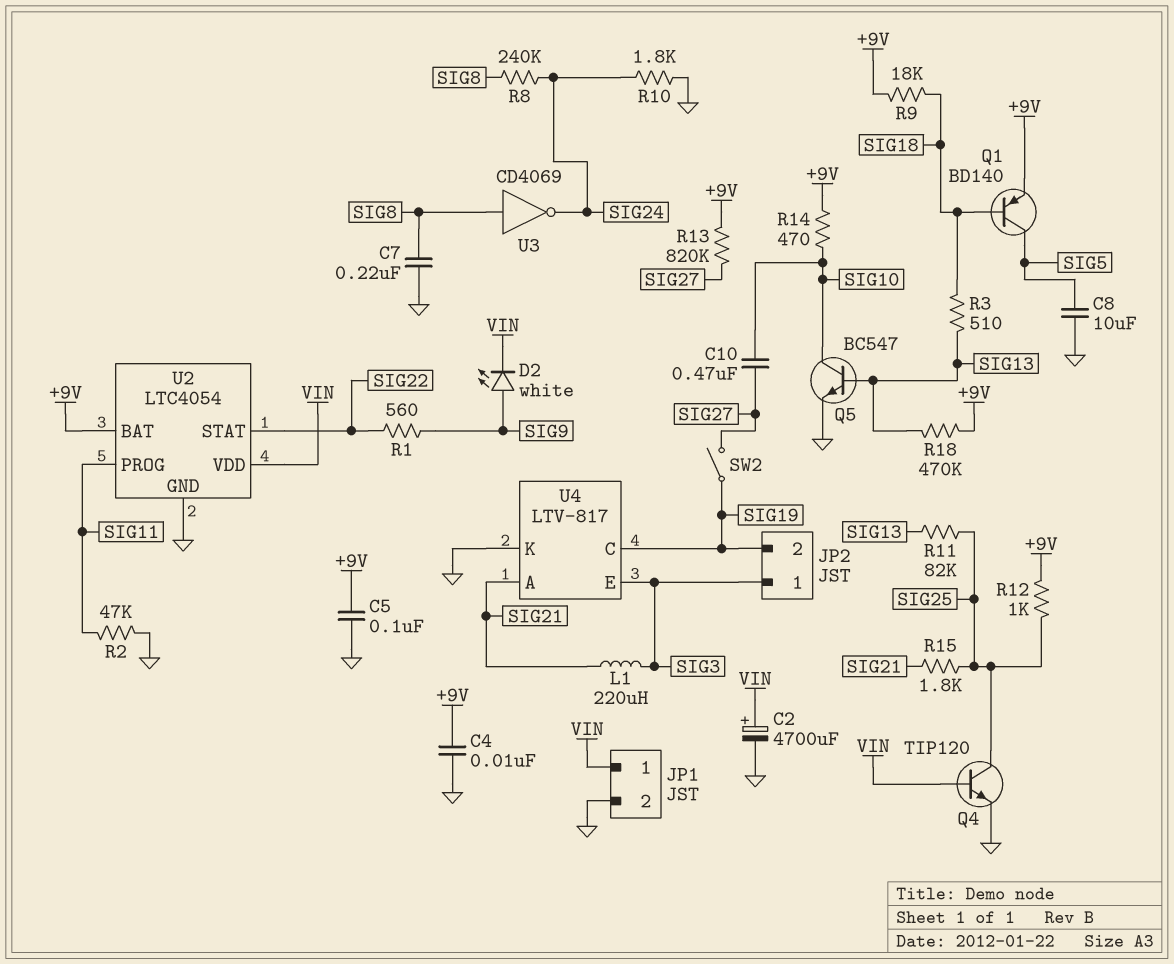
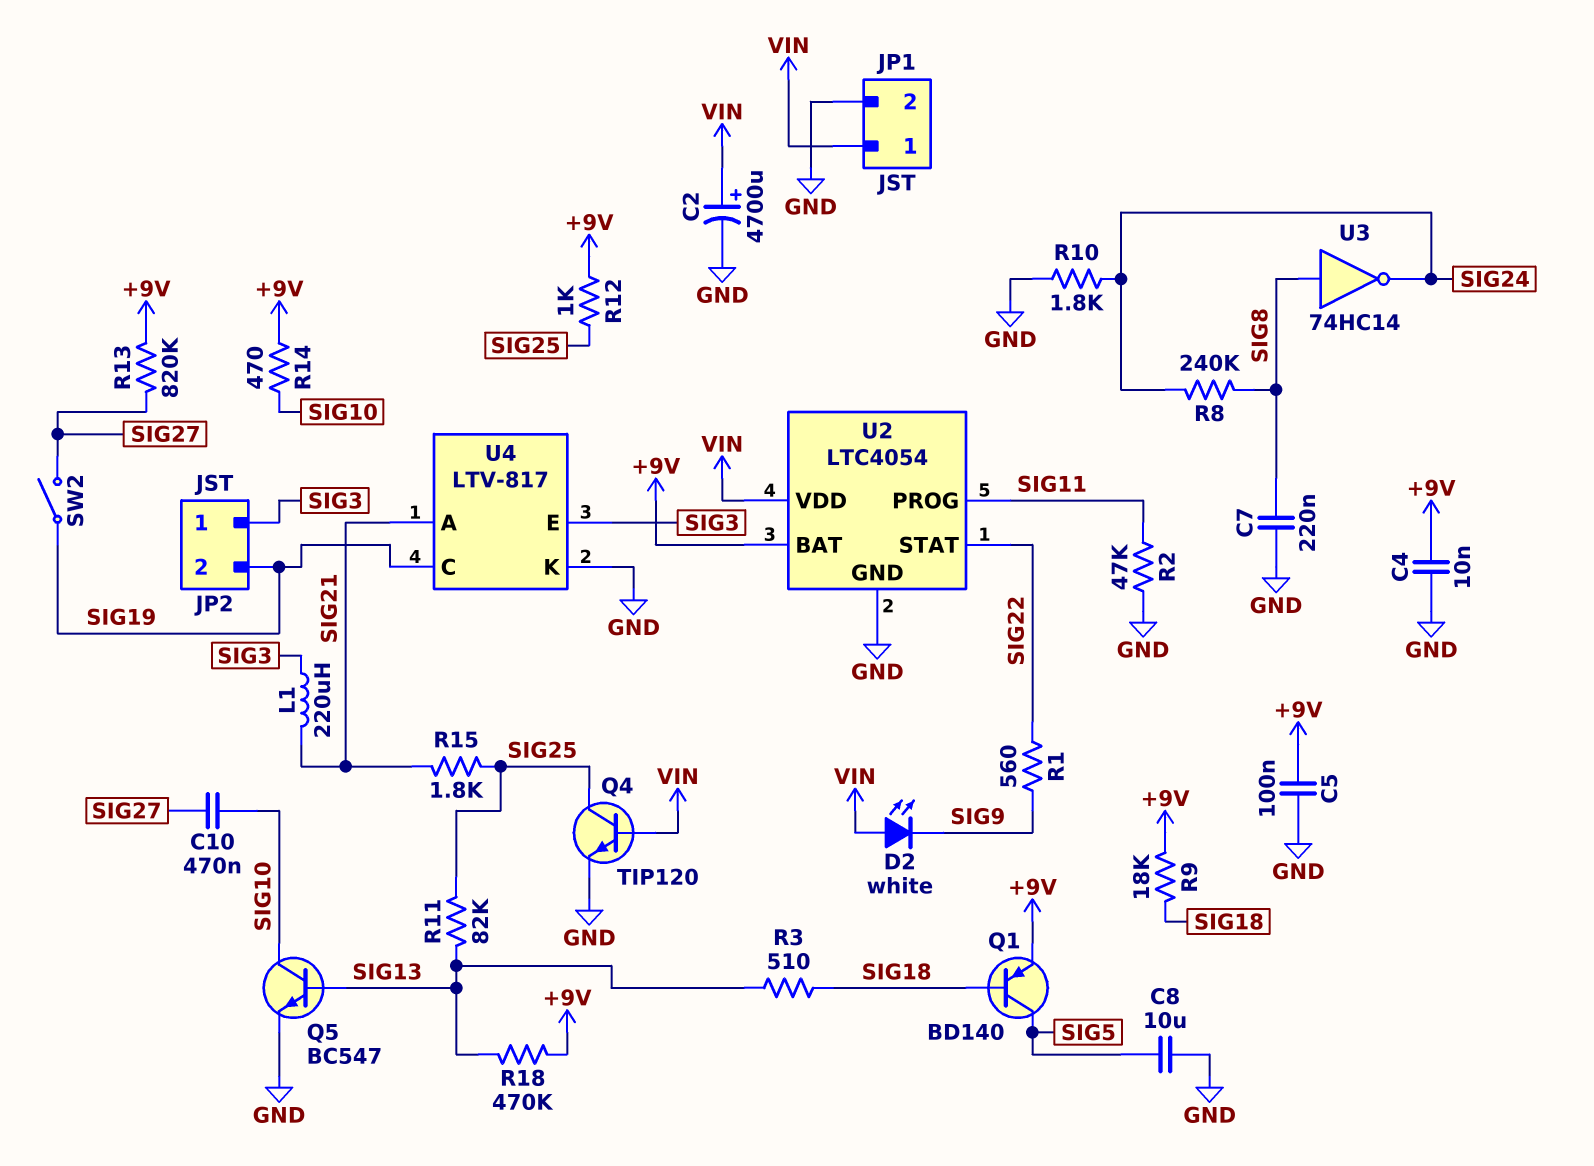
D2: LED white (A SIG9, K VIN) -> LED white (A VIN, K SIG9)
U3: NOT CD4069 (in SIG8, out SIG24) -> NOT 74HC14 (in SIG8, out SIG24)

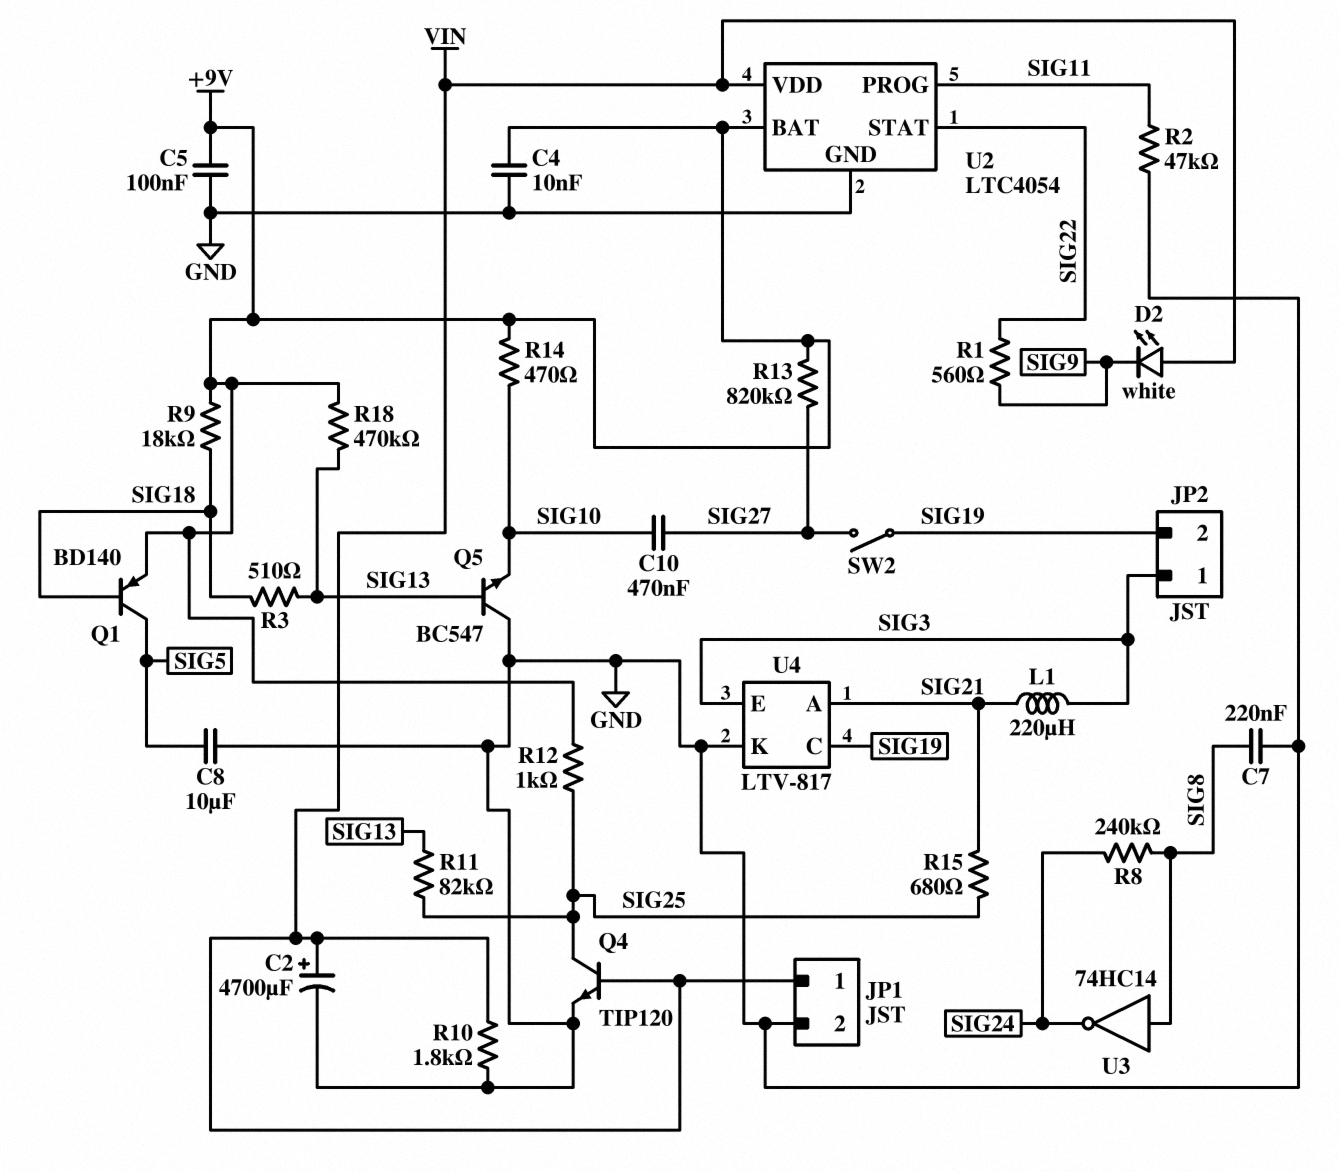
Q5: NPN BC547 (B SIG13, C SIG10, E GND) -> NPN BC547 (B SIG13, C GND, E SIG10)
R10: 1.8k (GND, SIG24) -> 1.8k (GND, VIN)
R15: 1.8k (SIG21, SIG25) -> 680 (SIG21, SIG25)

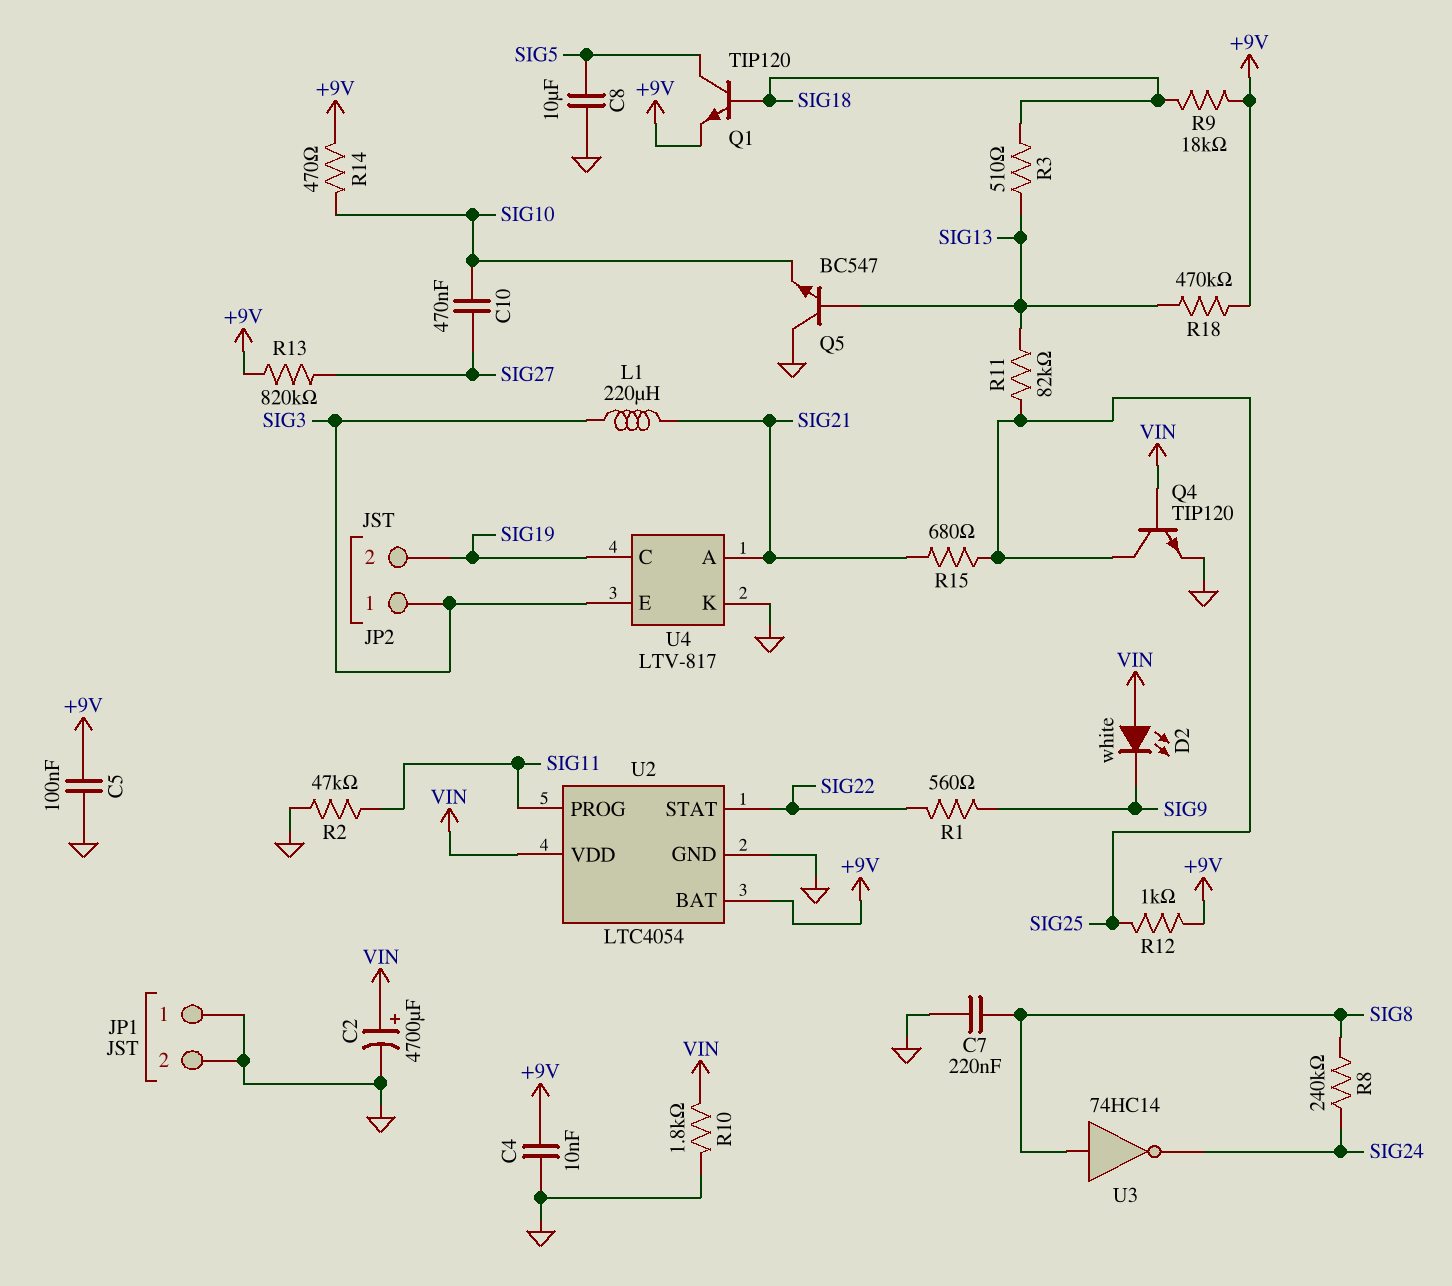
JP1 pin 1: VIN -> GND
Q1: PNP BD140 (B SIG18, C SIG5, E +9V) -> NPN TIP120 (B SIG18, C SIG5, E +9V)
SW2: switch (SIG19, SIG27) -> none

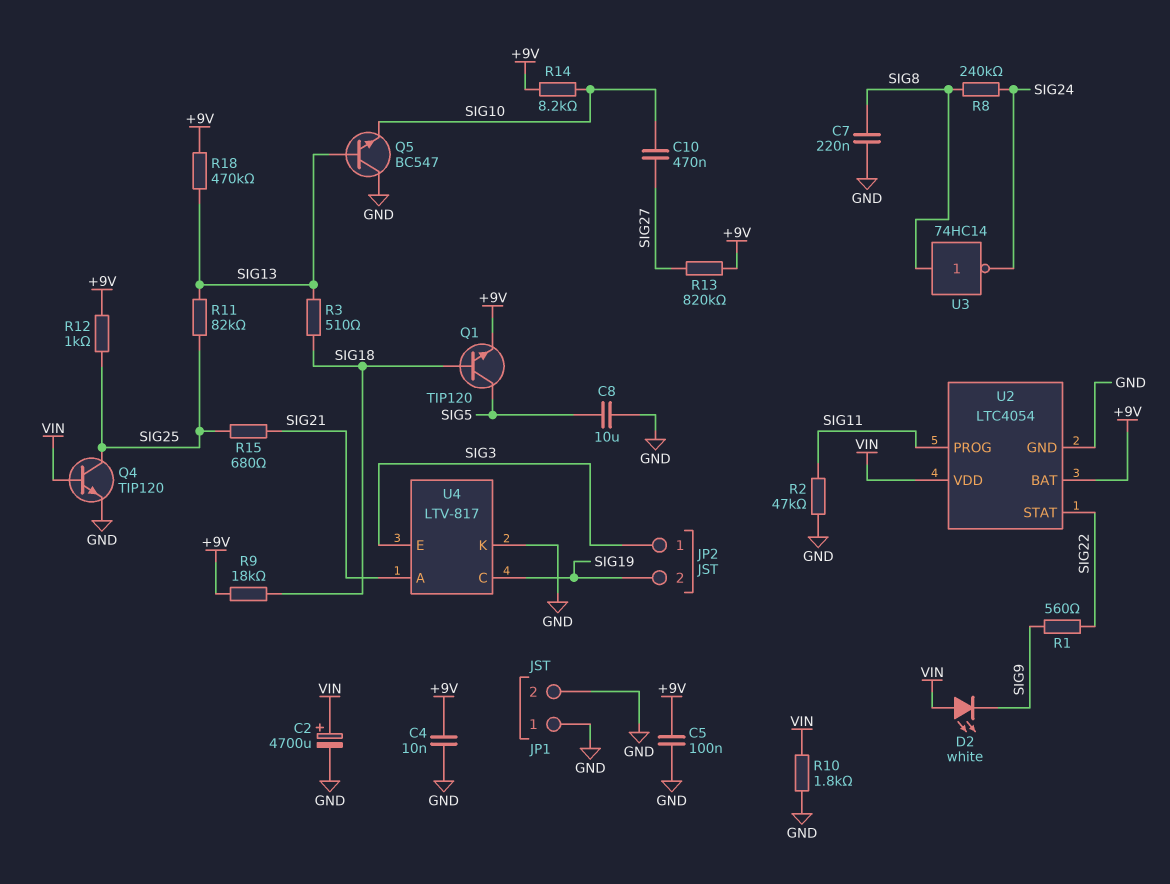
L1: 220uH (SIG3, SIG21) -> none
R14: 470 (+9V, SIG10) -> 8.2k (+9V, SIG10)

